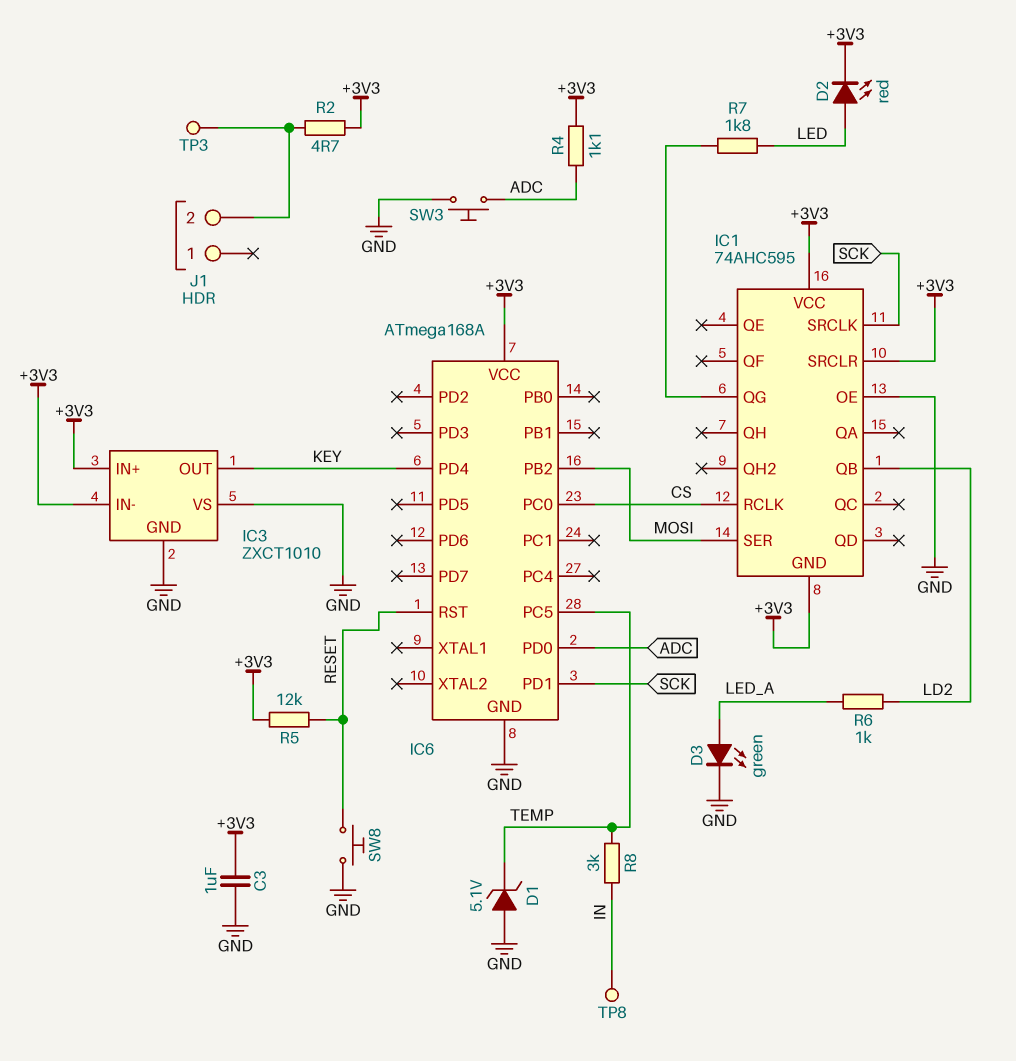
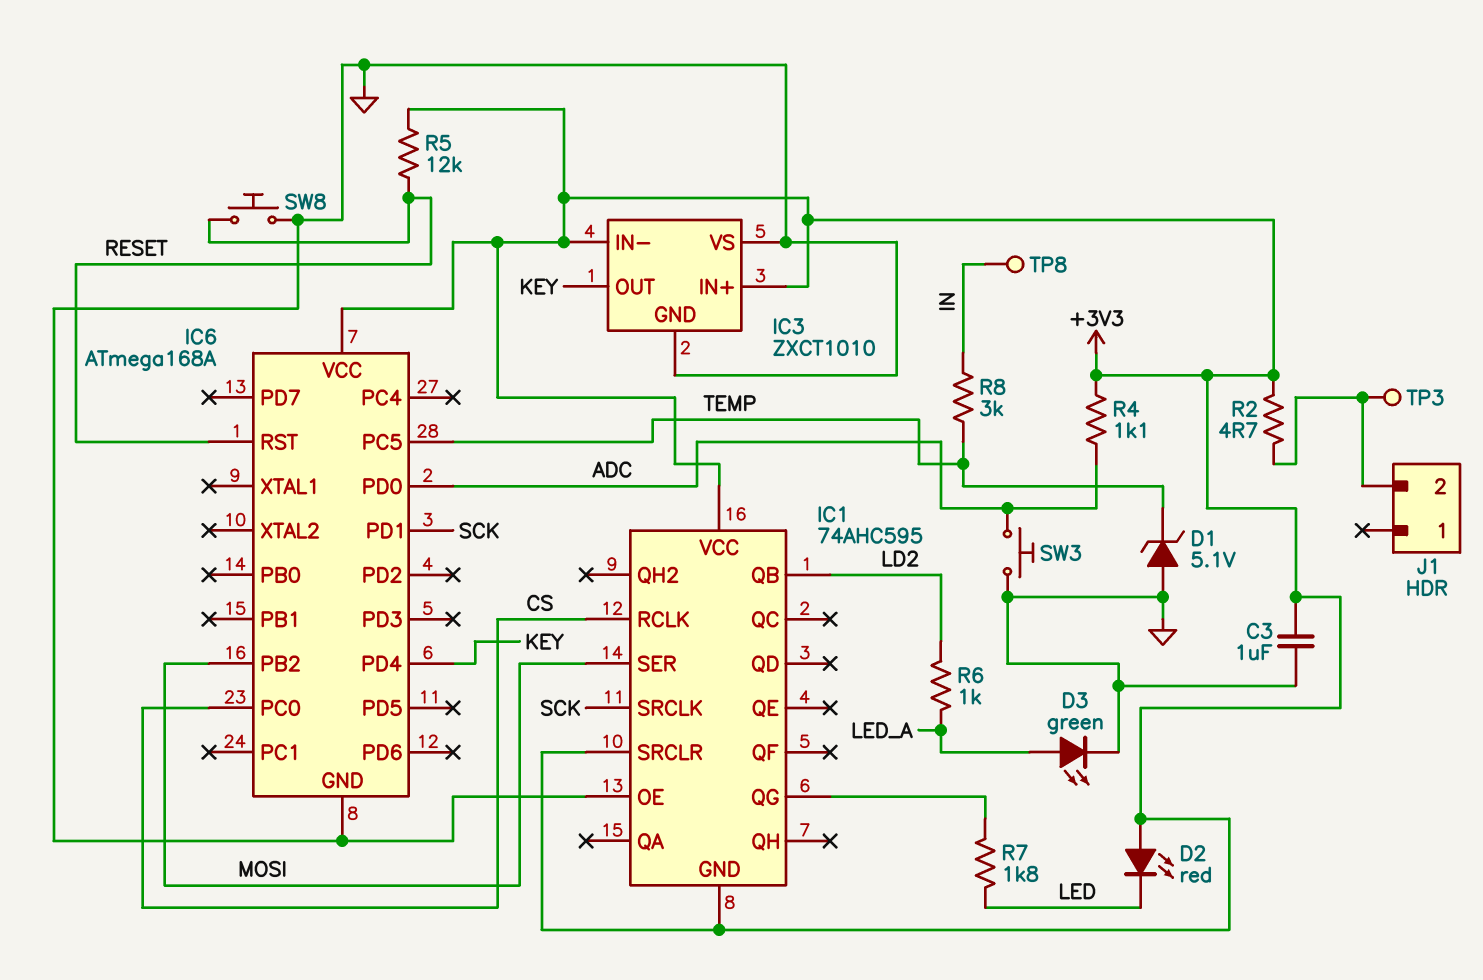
D2: LED red (A LED, K +3V3) -> LED red (A +3V3, K LED)

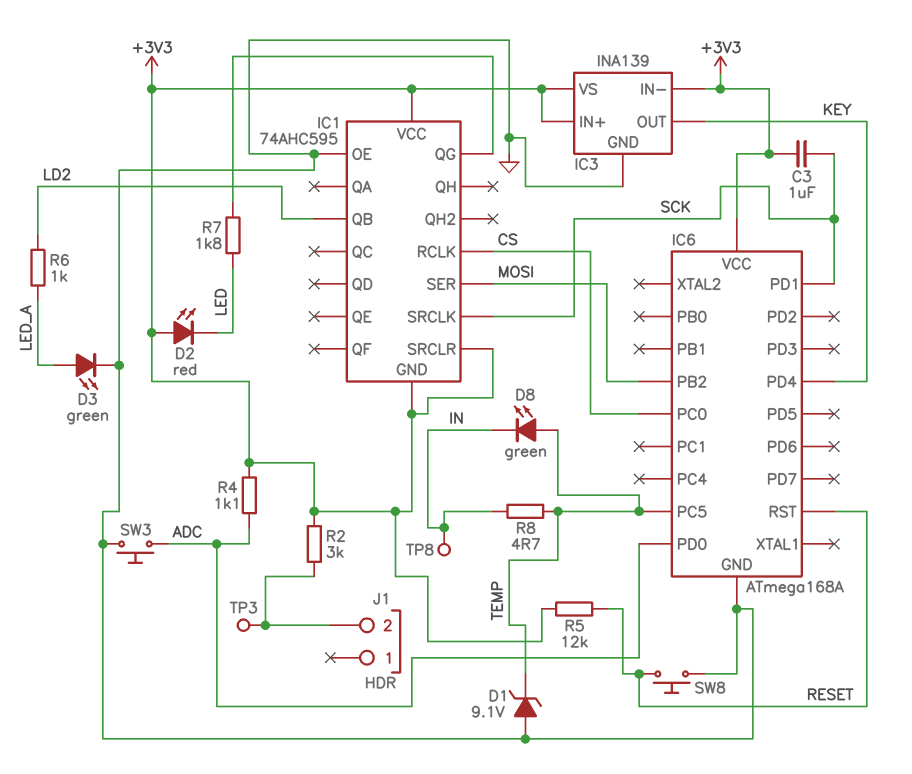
C3: 1uF (+3V3, GND) -> 1uF (+3V3, SCK)
D1: zener 5.1V (A GND, K TEMP) -> zener 9.1V (A GND, K TEMP)
D8: none -> LED green (A TEMP, K IN)
IC3: ZXCT1010 -> INA139
IC3 pin VS: GND -> +3V3
R2: 4.7 (+3V3, J1/2) -> 3k (+3V3, J1/2)
R8: 3k (IN, TEMP) -> 4.7 (IN, TEMP)

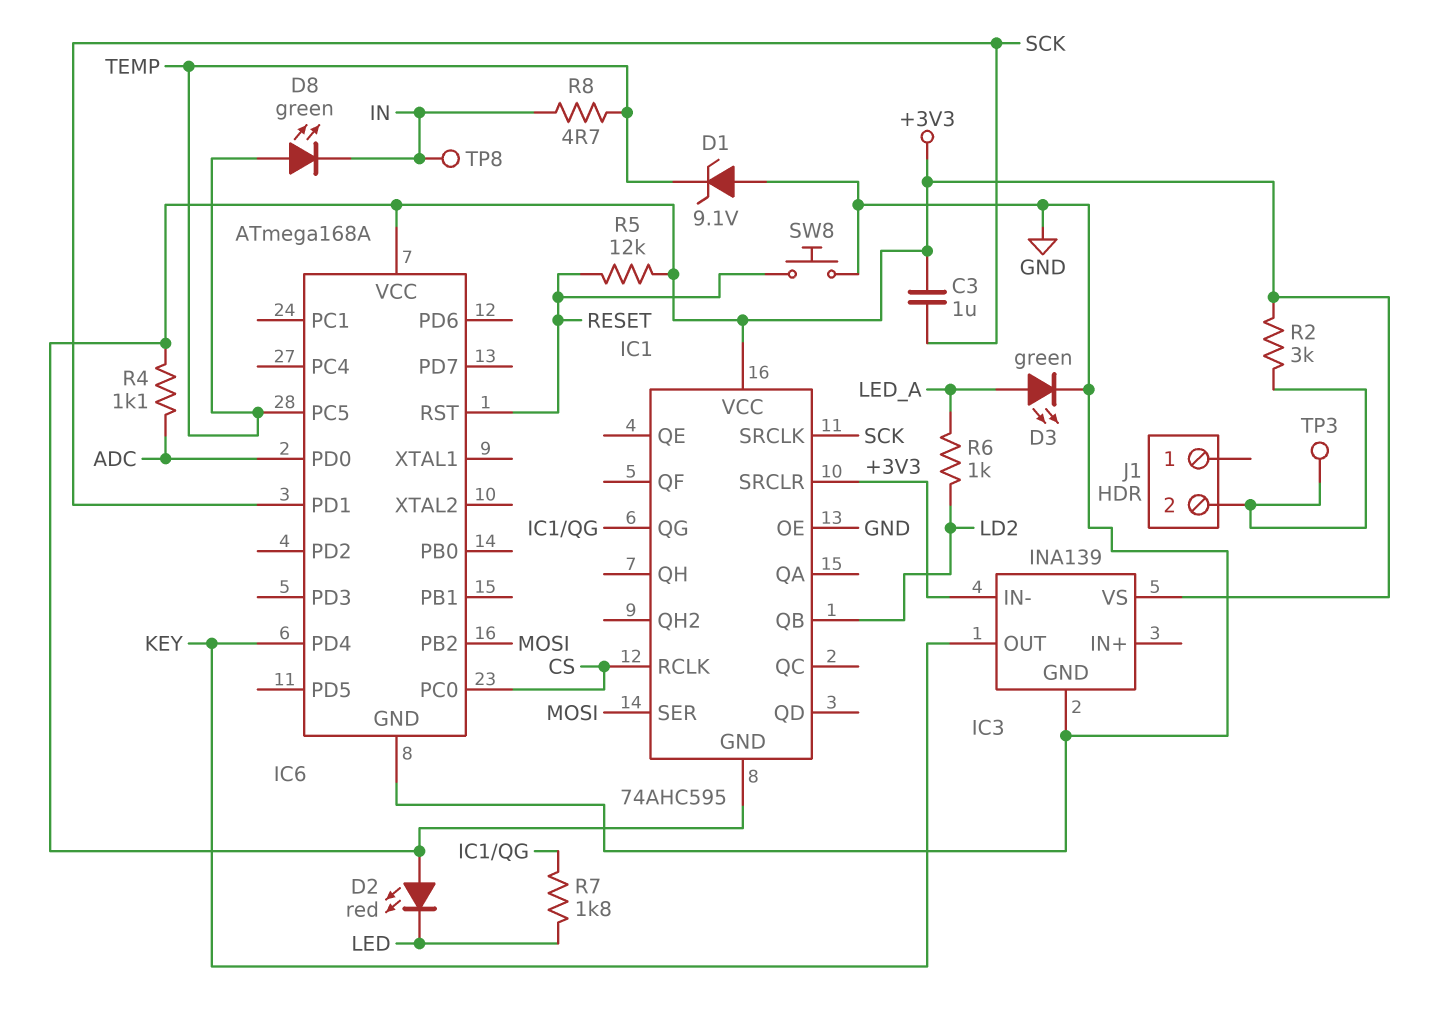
IC3 pin IN+: +3V3 -> none
SW3: button (ADC, GND) -> none

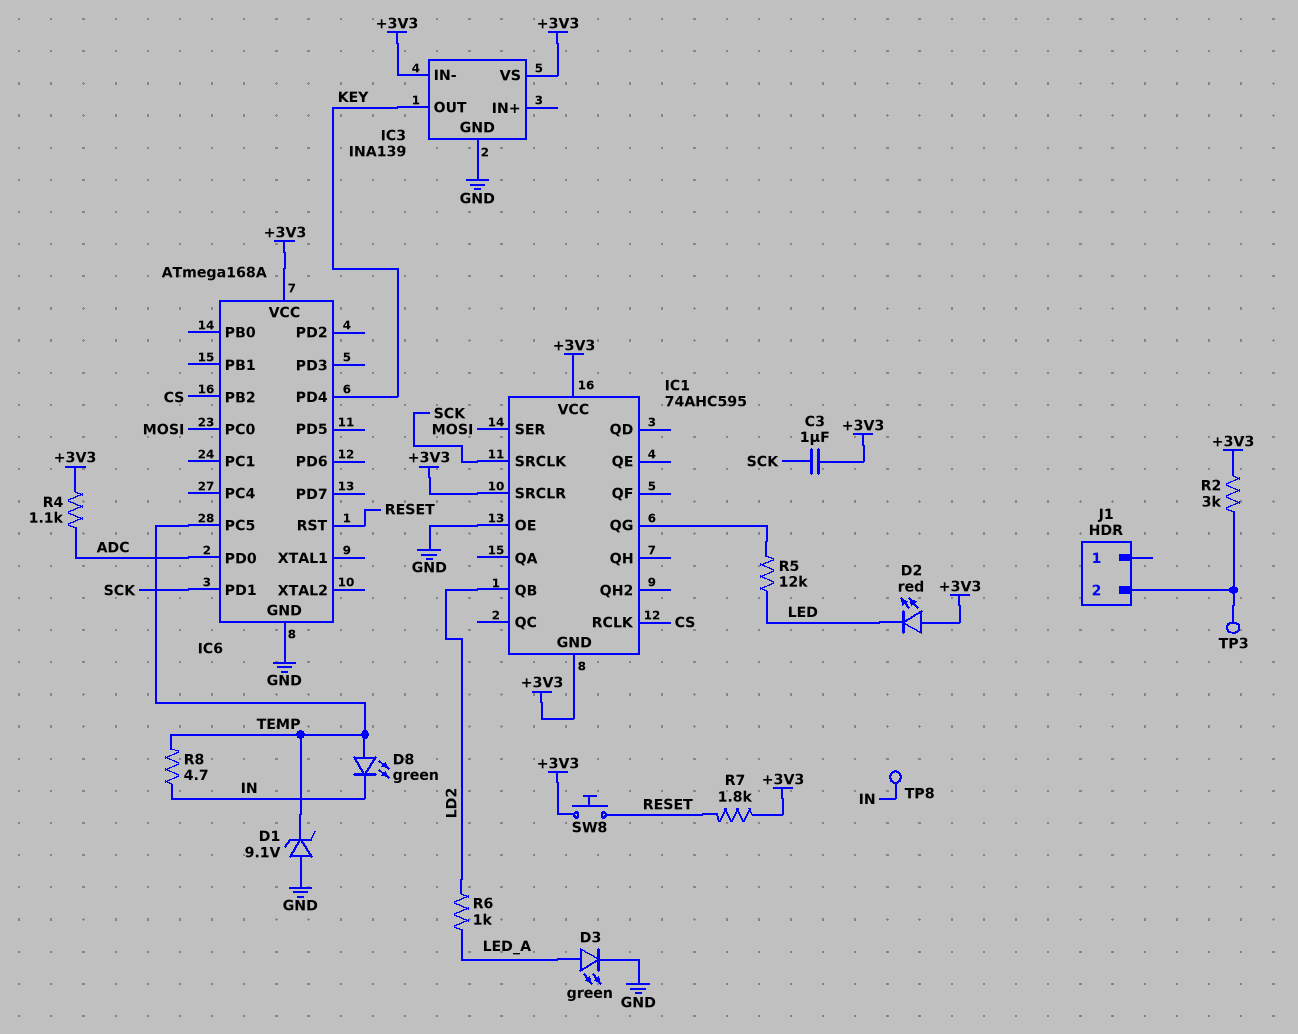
IC6 pin PB2: MOSI -> CS
IC6 pin PC0: CS -> MOSI
R5: 12k (+3V3, RESET) -> 12k (IC1/QG, LED)
R7: 1.8k (IC1/QG, LED) -> 1.8k (+3V3, RESET)
SW8: button (GND, RESET) -> button (+3V3, RESET)

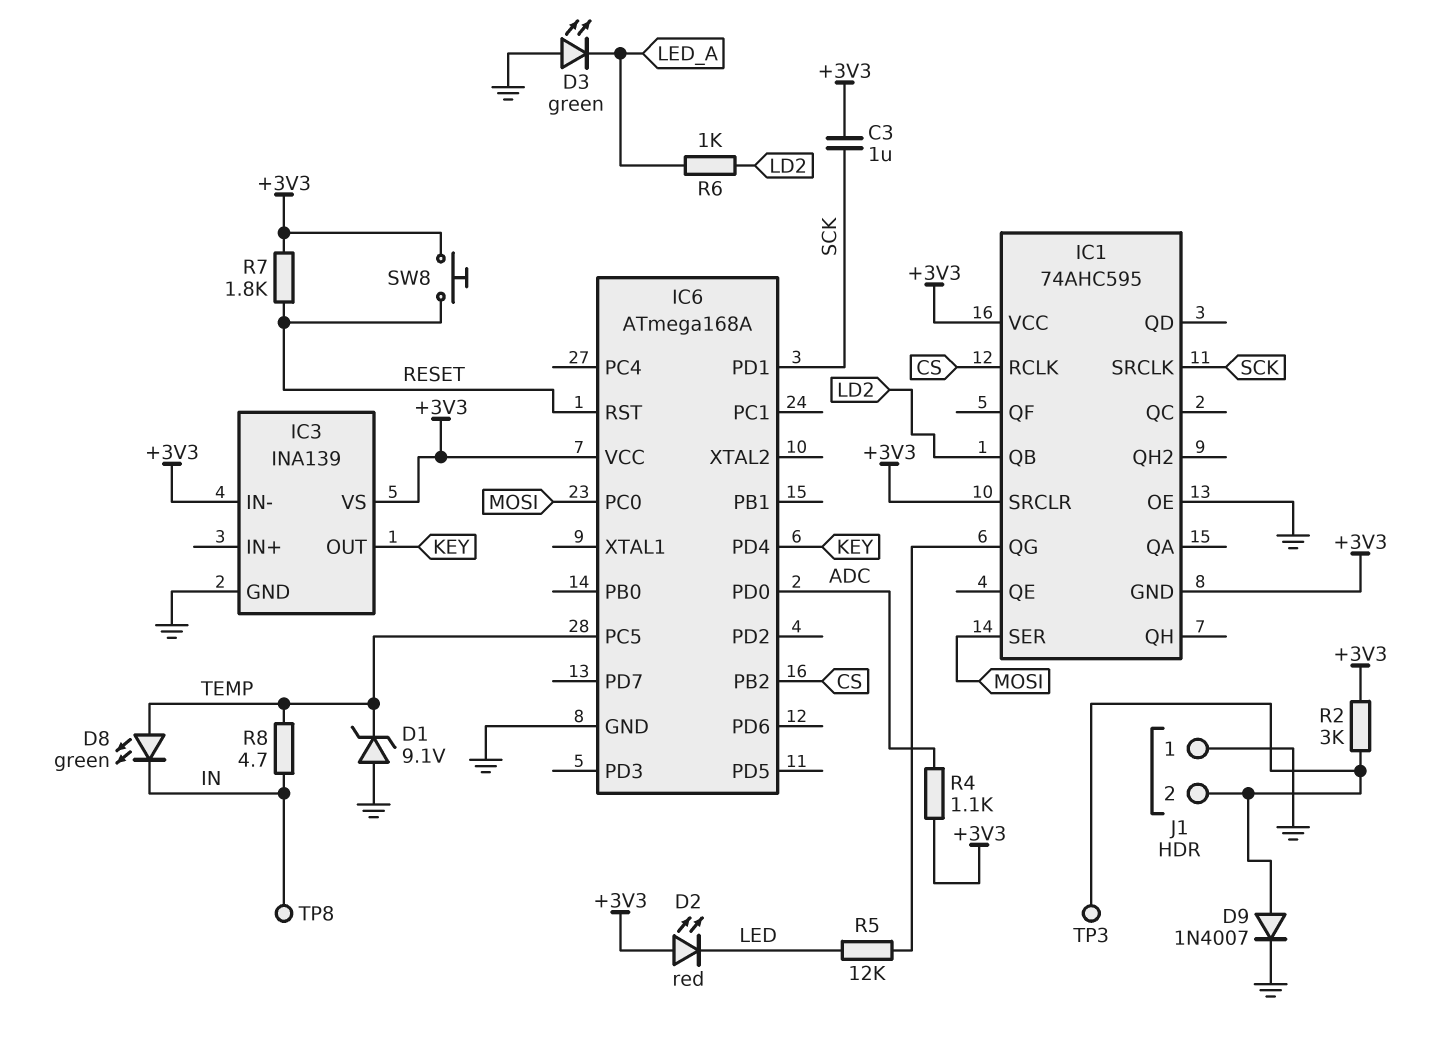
D3: LED green (A LED_A, K GND) -> LED green (A GND, K LED_A)
D9: none -> diode 1N4007 (A J1/2, K GND)
J1 pin 1: none -> GND

